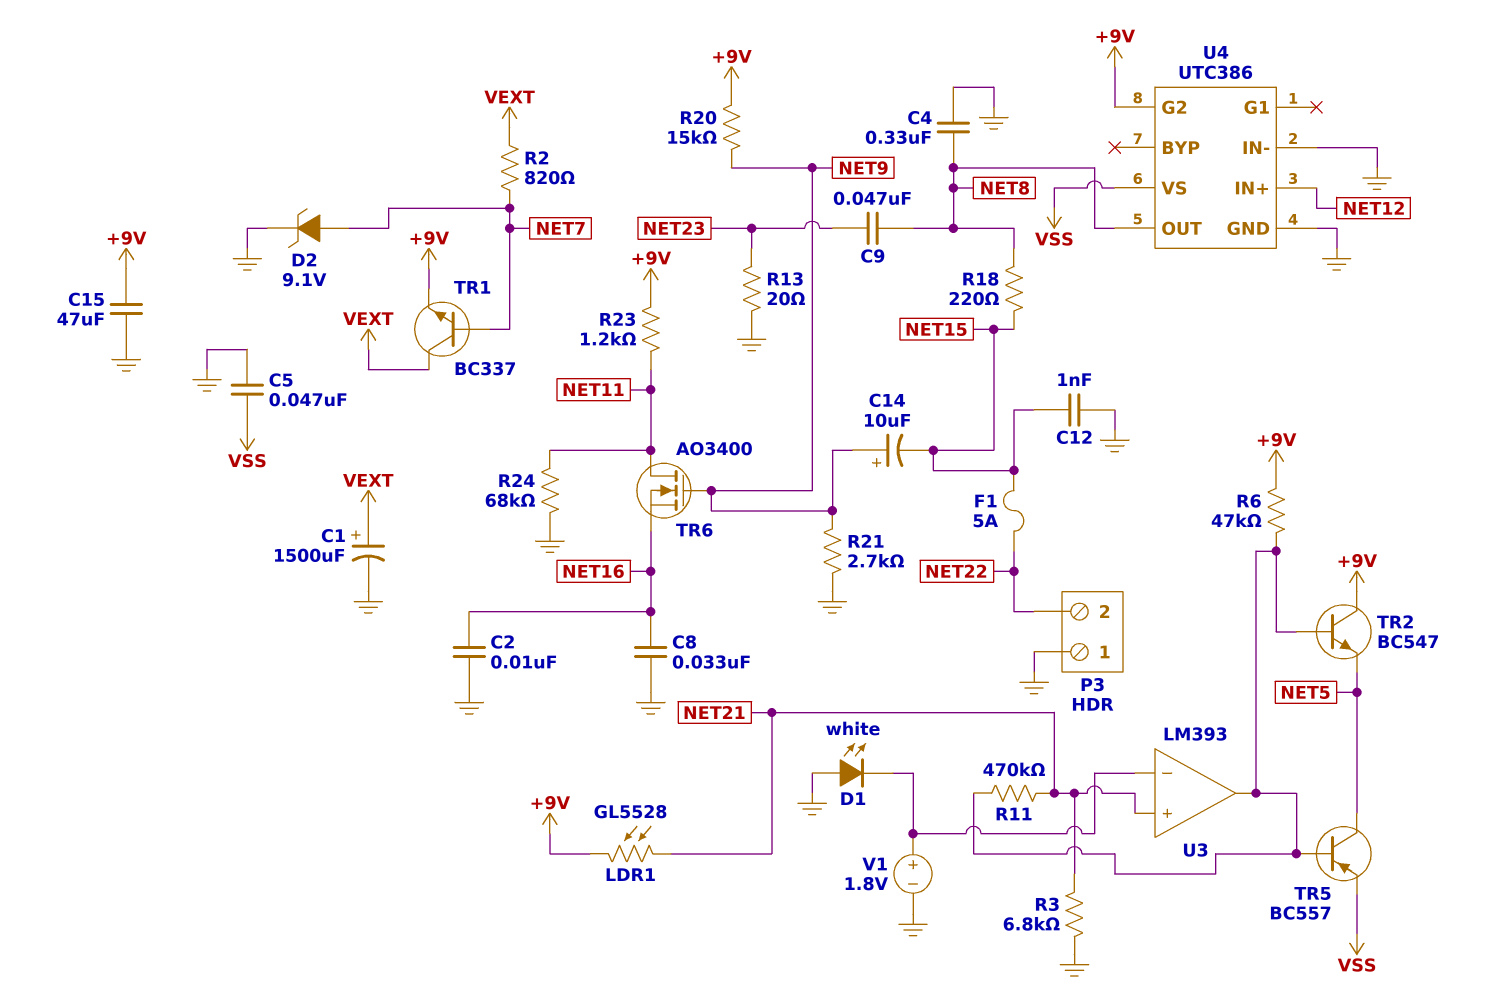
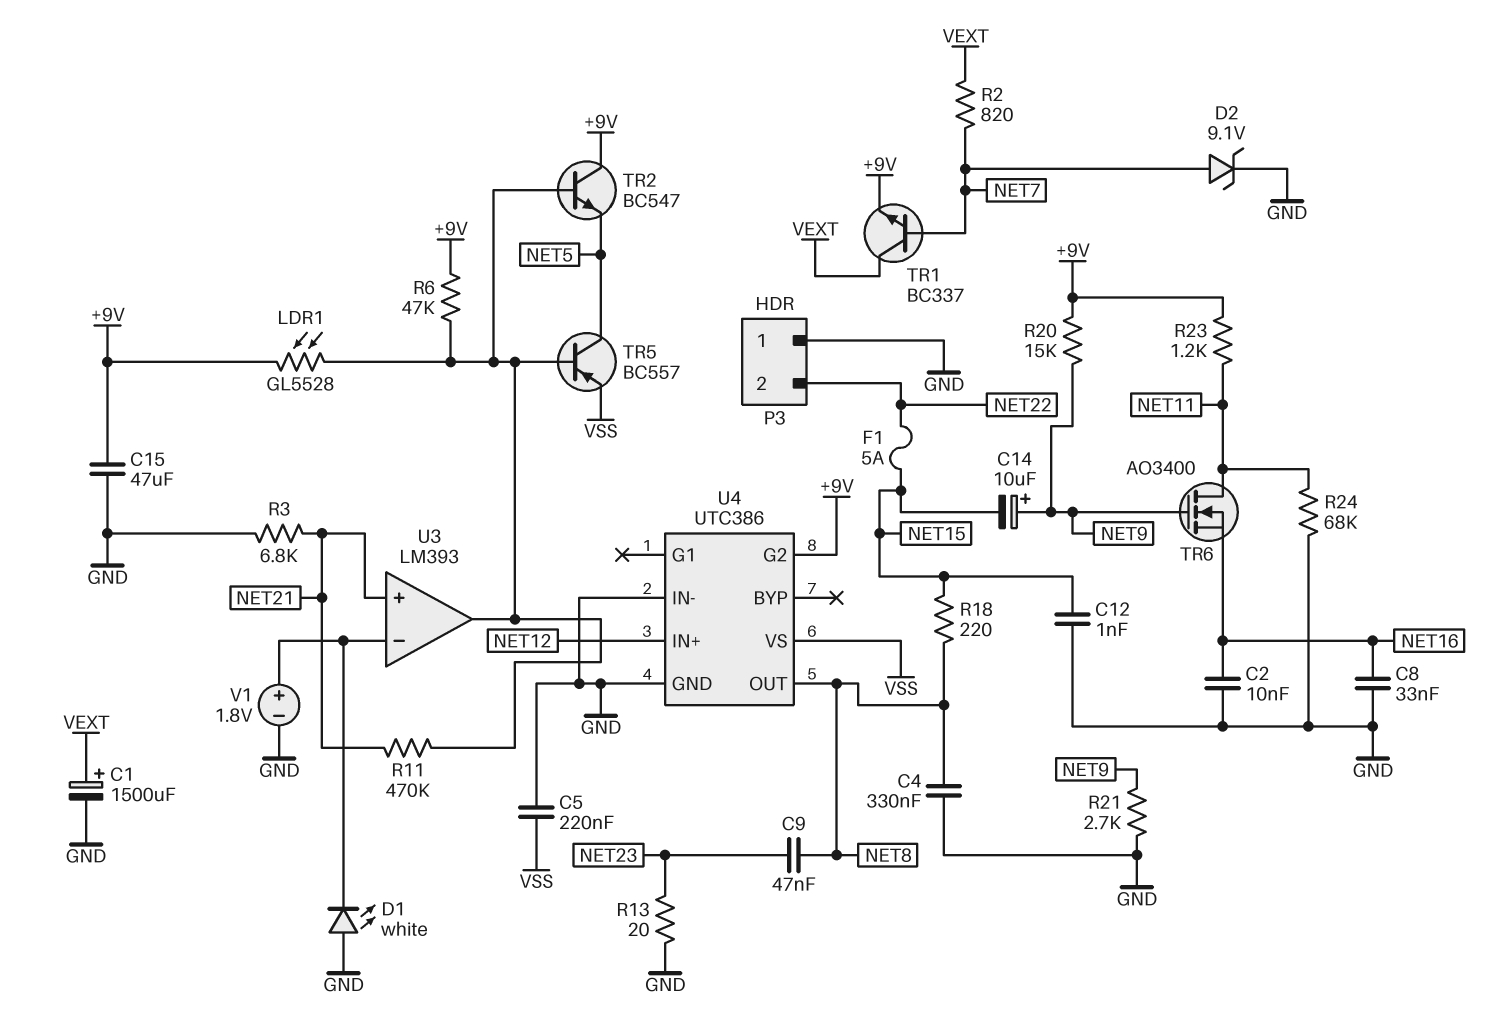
C5: 47nF (GND, VSS) -> 220nF (GND, VSS)
LDR1: GL5528 (+9V, NET21) -> GL5528 (+9V, U3/out)

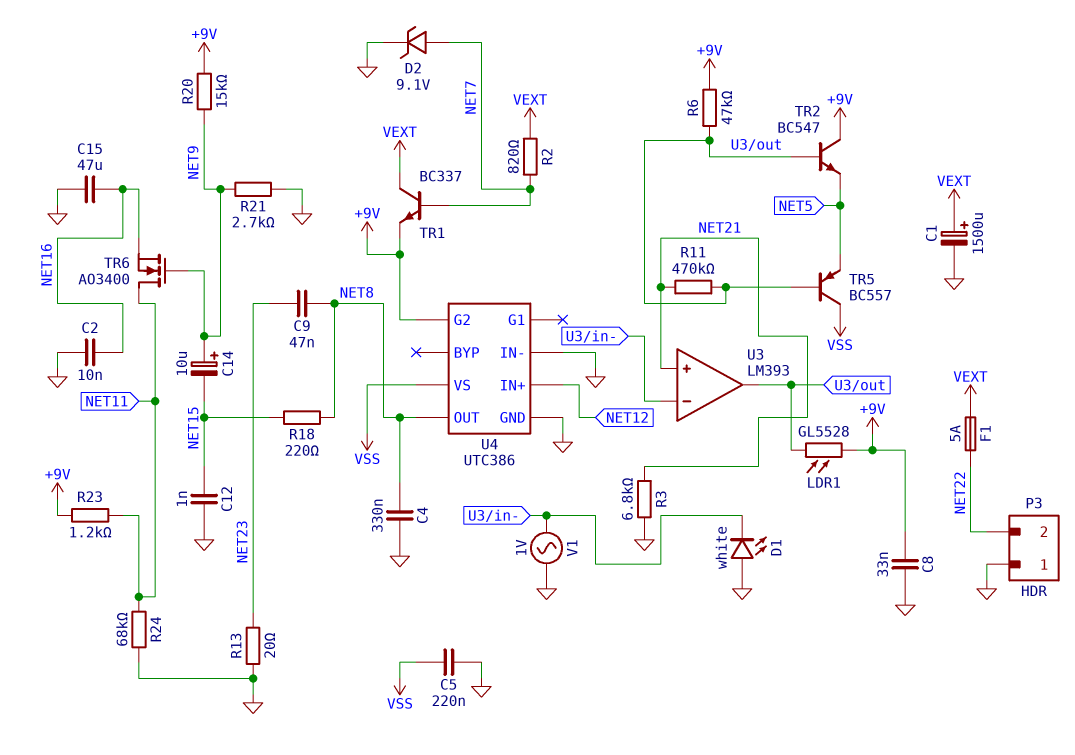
C8: 33nF (GND, NET16) -> 33nF (+9V, GND)
C15: 47uF (+9V, GND) -> 47uF (GND, NET16)
F1: 5A (NET15, NET22) -> 5A (NET22, VEXT)
TR5: PNP BC557 (B U3/out, C NET5, E VSS) -> PNP BC557 (B U3/out, C VSS, E NET5)
V1: 1.8V (plus U3/in-, minus GND) -> AC 1V (GND, U3/in-)

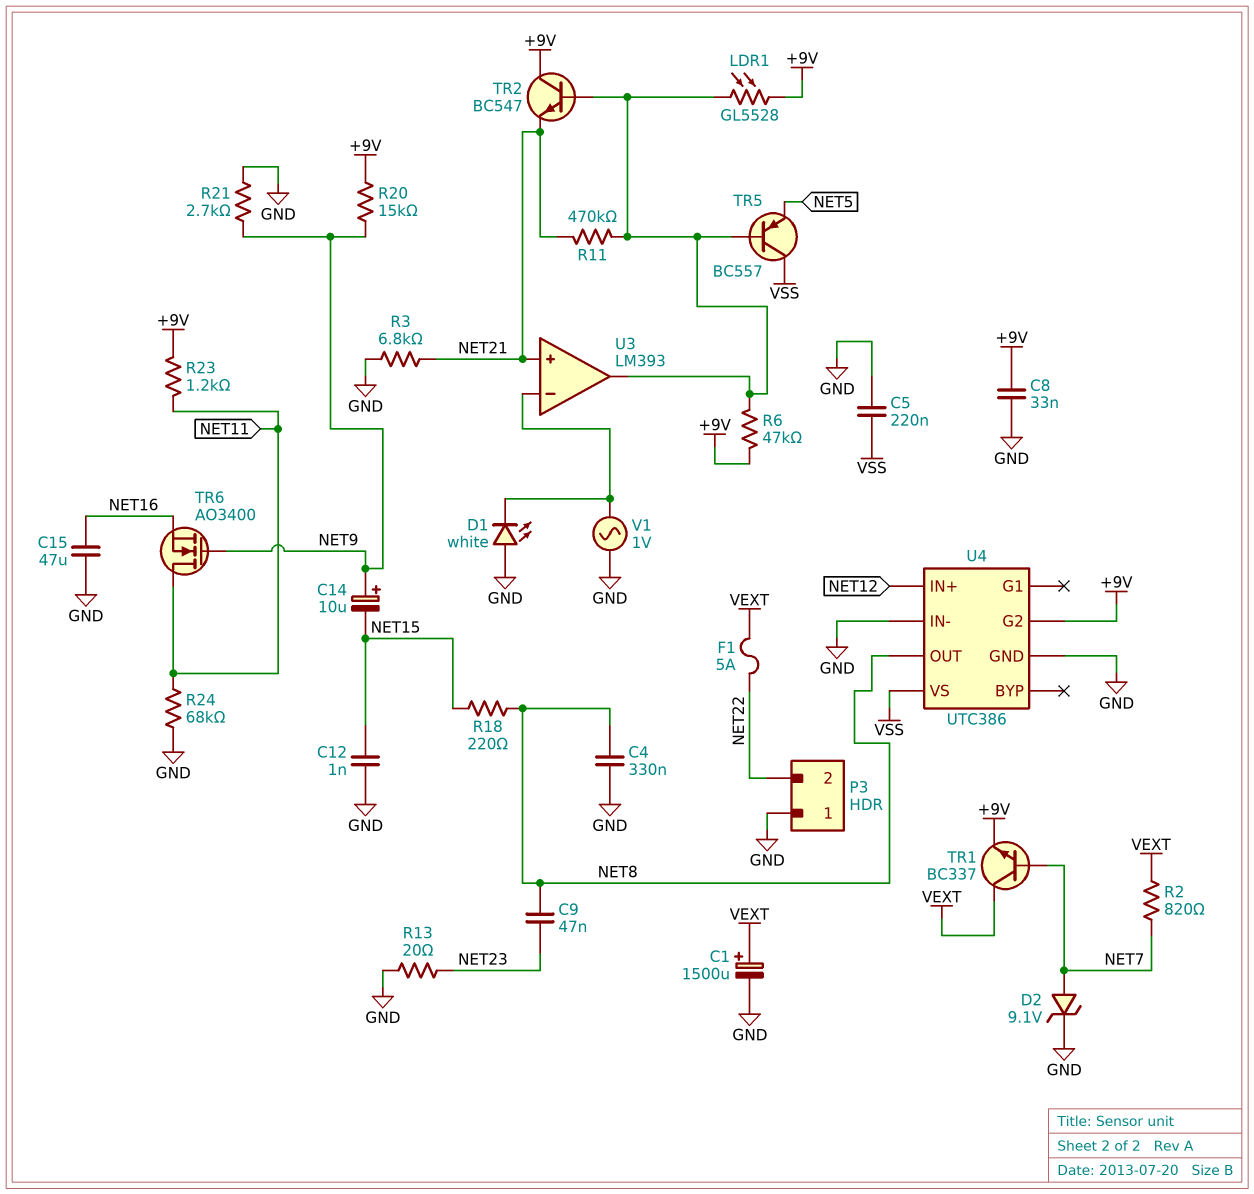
C2: 10nF (GND, NET16) -> none
TR2: NPN BC547 (B U3/out, C +9V, E NET5) -> NPN BC547 (B U3/out, C +9V, E NET21)

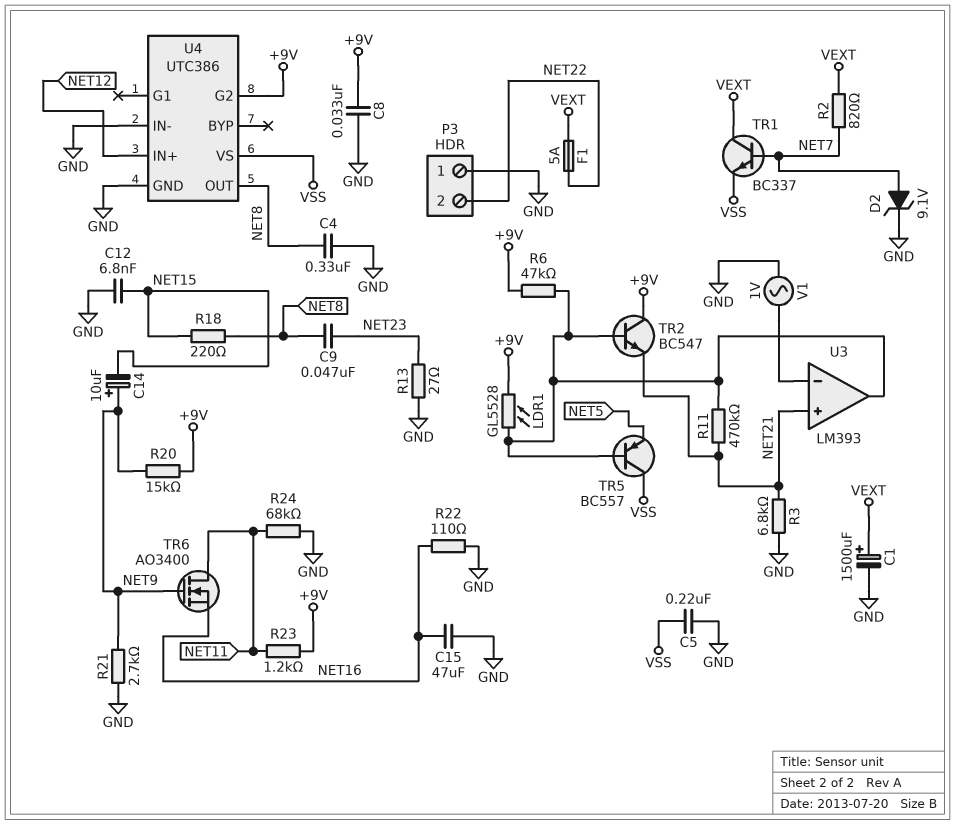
C12: 1nF (GND, NET15) -> 6.8nF (GND, NET15)
D1: LED white (A GND, K U3/in-) -> none
R13: 20 (GND, NET23) -> 27 (GND, NET23)
R22: none -> 110 (GND, NET16)
TR1: NPN BC337 (B NET7, C VEXT, E +9V) -> NPN BC337 (B NET7, C VEXT, E VSS)

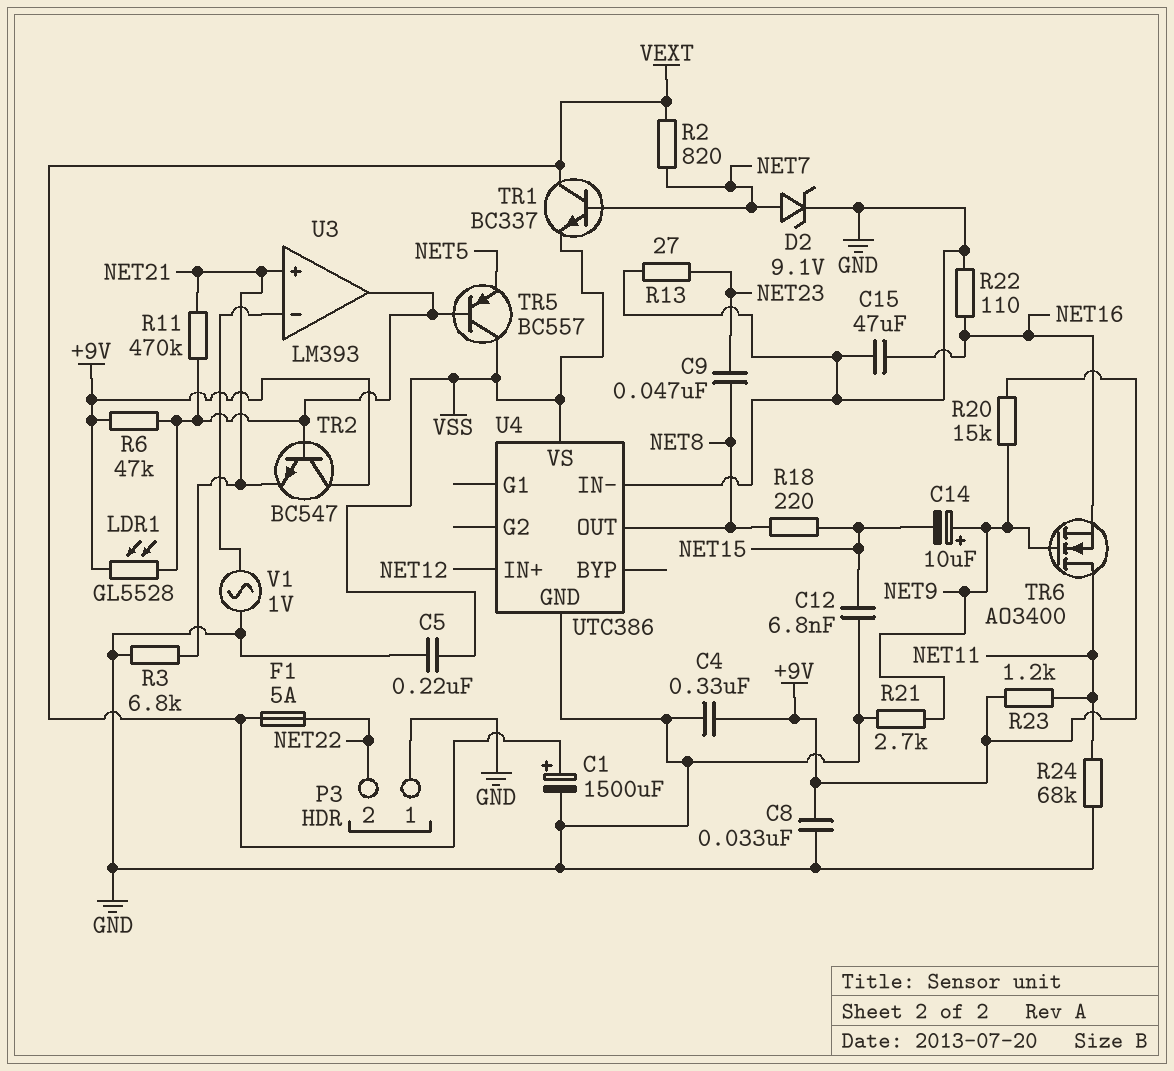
C4: 330nF (GND, NET8) -> 330nF (+9V, GND)
U4 pin G2: +9V -> none

